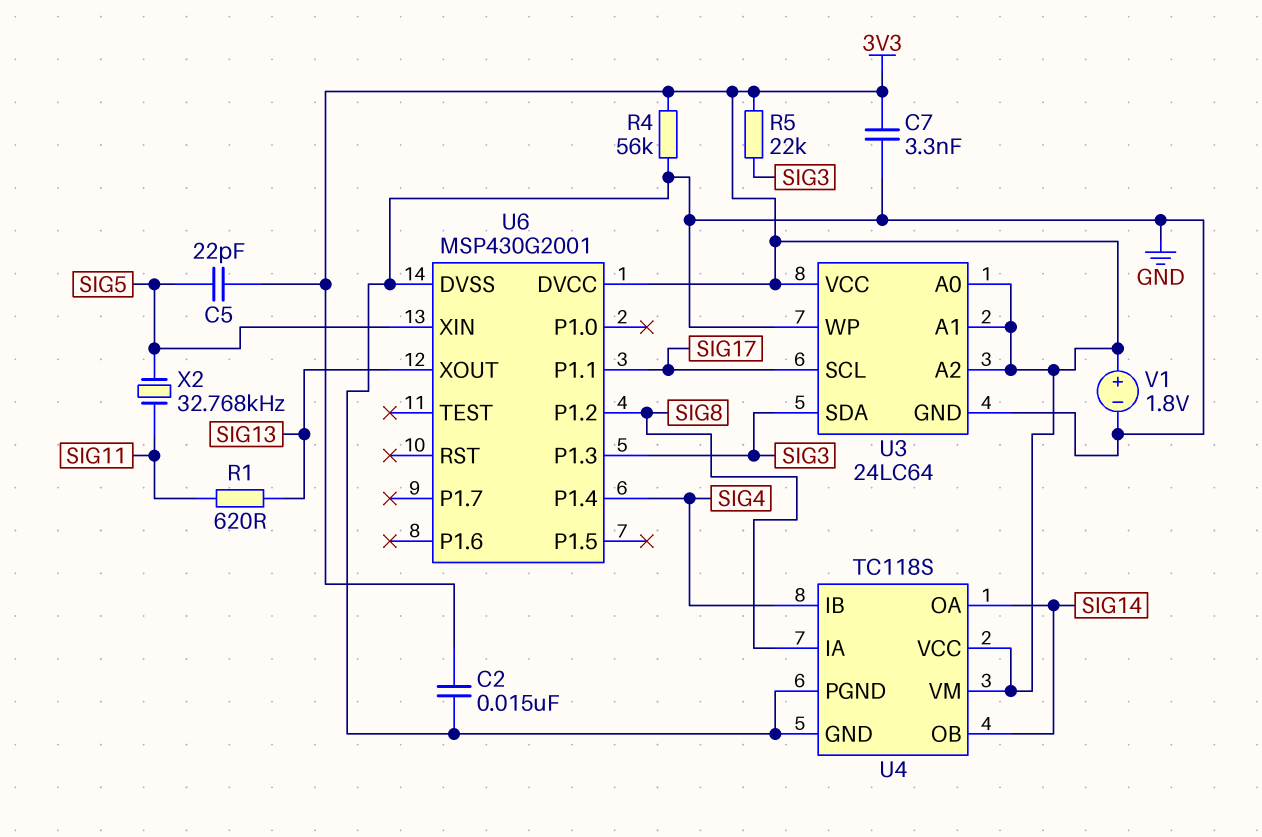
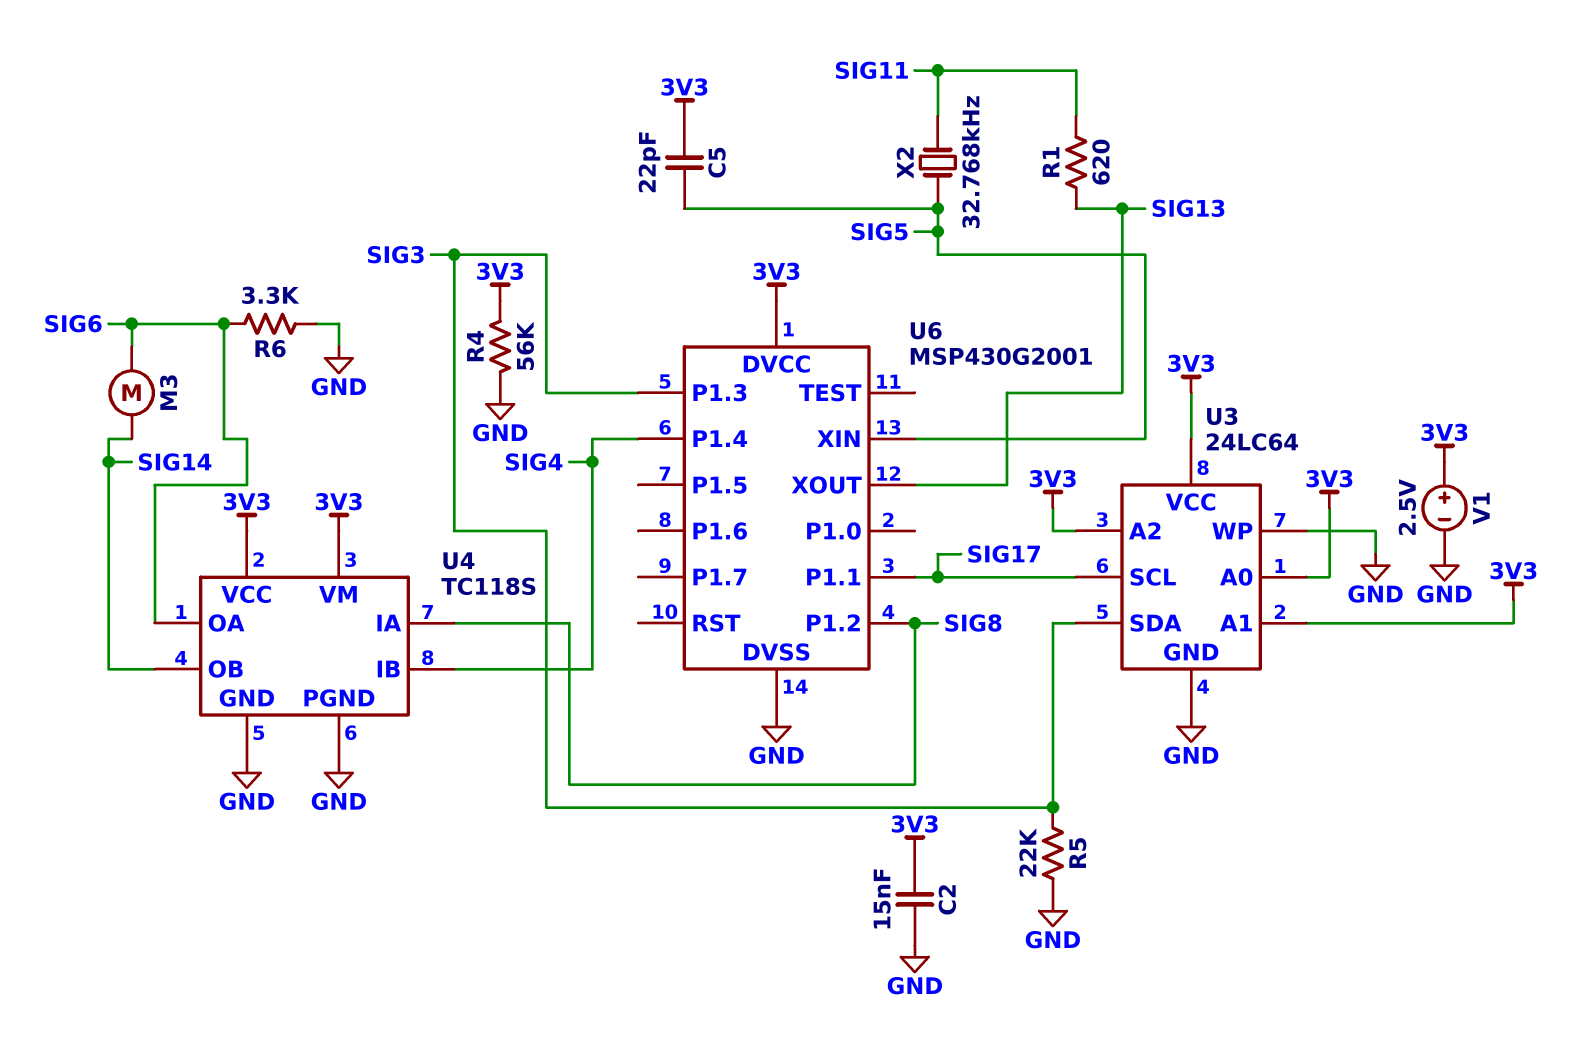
C7: 3.3nF (3V3, GND) -> none
M3: none -> motor (SIG6, SIG14)
R5: 22k (3V3, SIG3) -> 22k (GND, SIG3)
R6: none -> 3.3k (GND, SIG6)
U4 pin OA: SIG14 -> SIG6
V1: 1.8V (plus 3V3, minus GND) -> 2.5V (plus 3V3, minus GND)

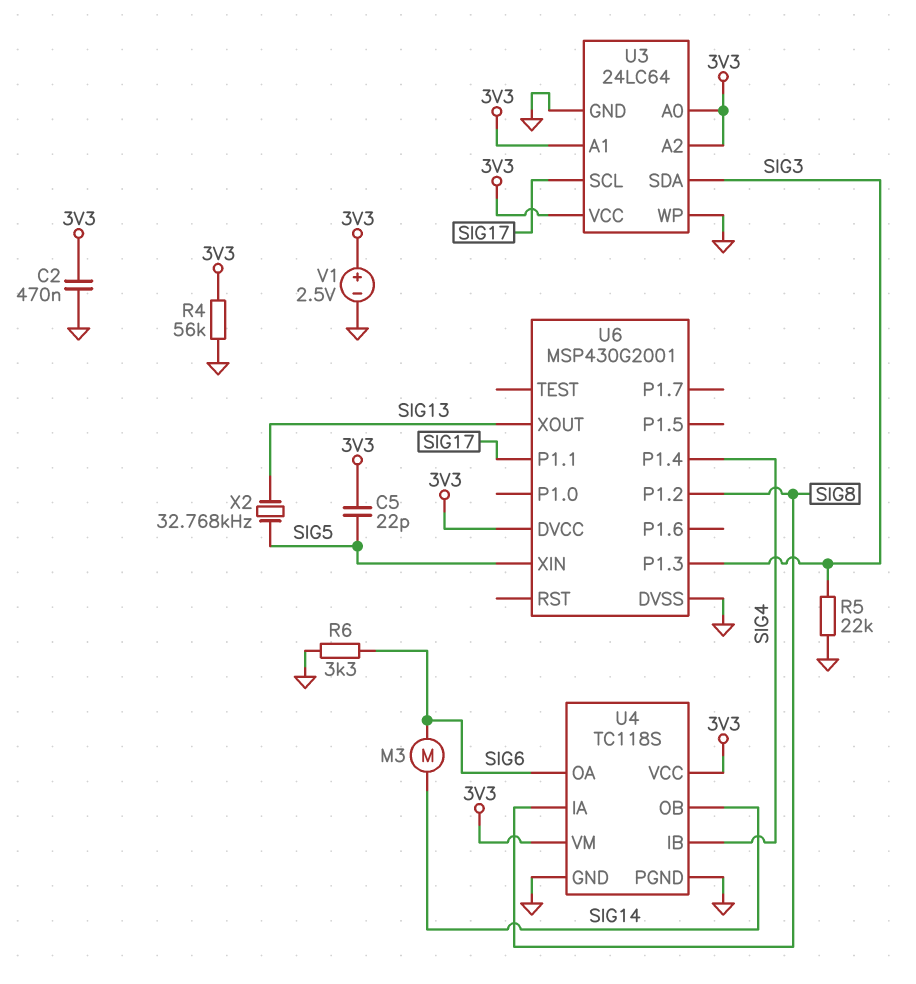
C2: 15nF (3V3, GND) -> 470nF (3V3, GND)
R1: 620 (SIG11, SIG13) -> none
X2: 32.768kHz (SIG5, SIG11) -> 32.768kHz (SIG5, SIG13)

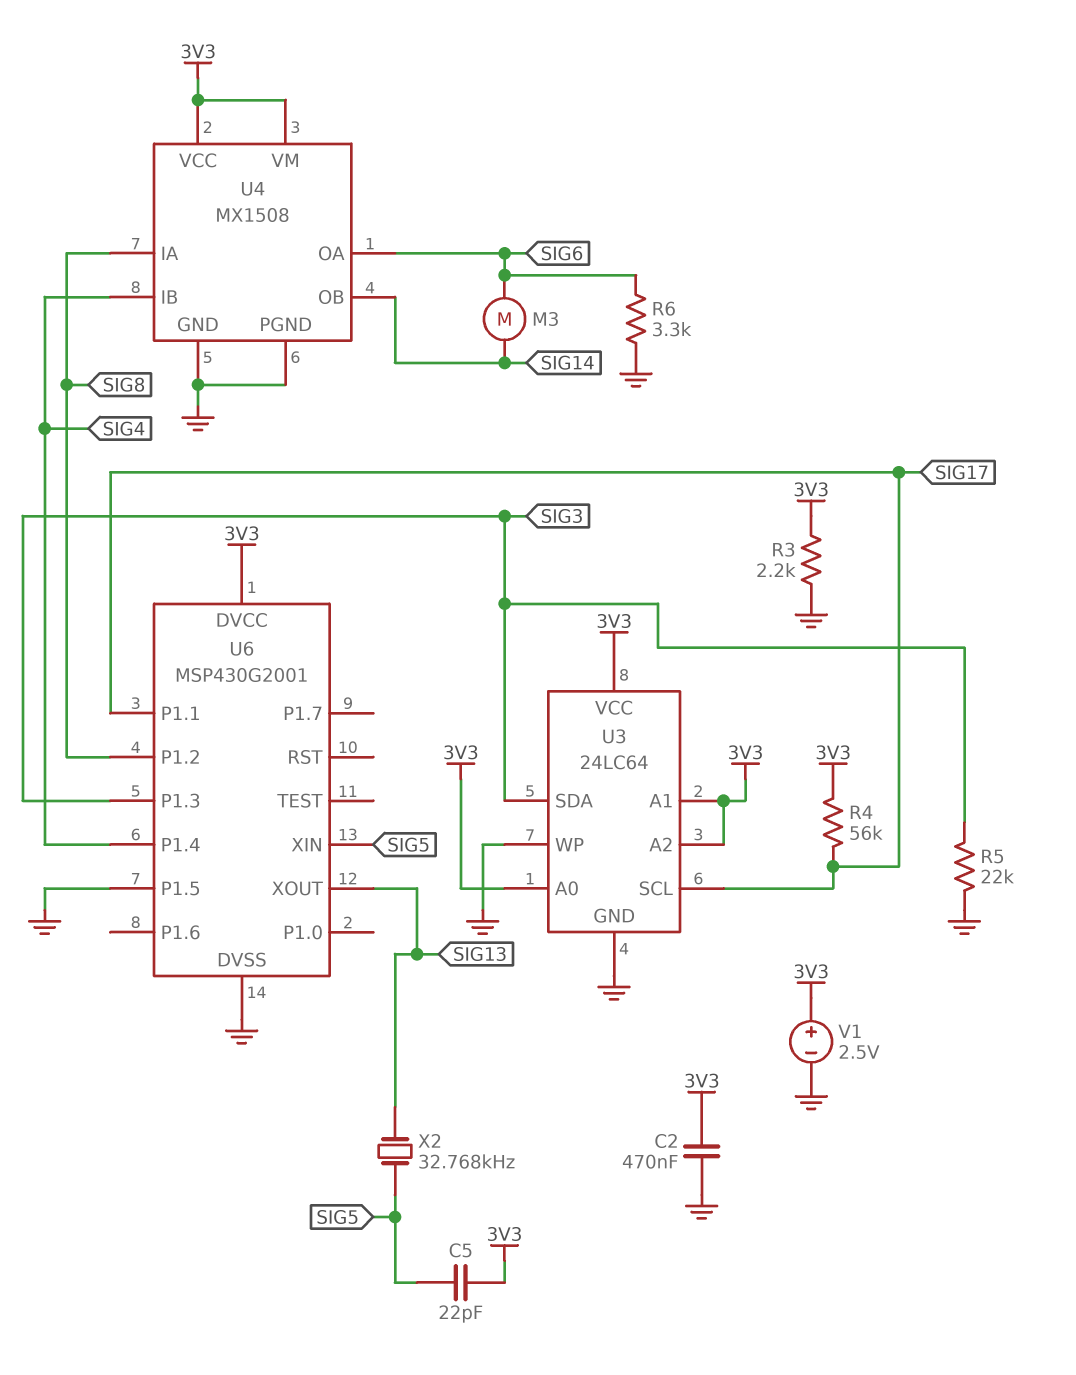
R3: none -> 2.2k (3V3, GND)
R4: 56k (3V3, GND) -> 56k (3V3, SIG17)
U4: TC118S -> MX1508
U6 pin P1.5: none -> GND

